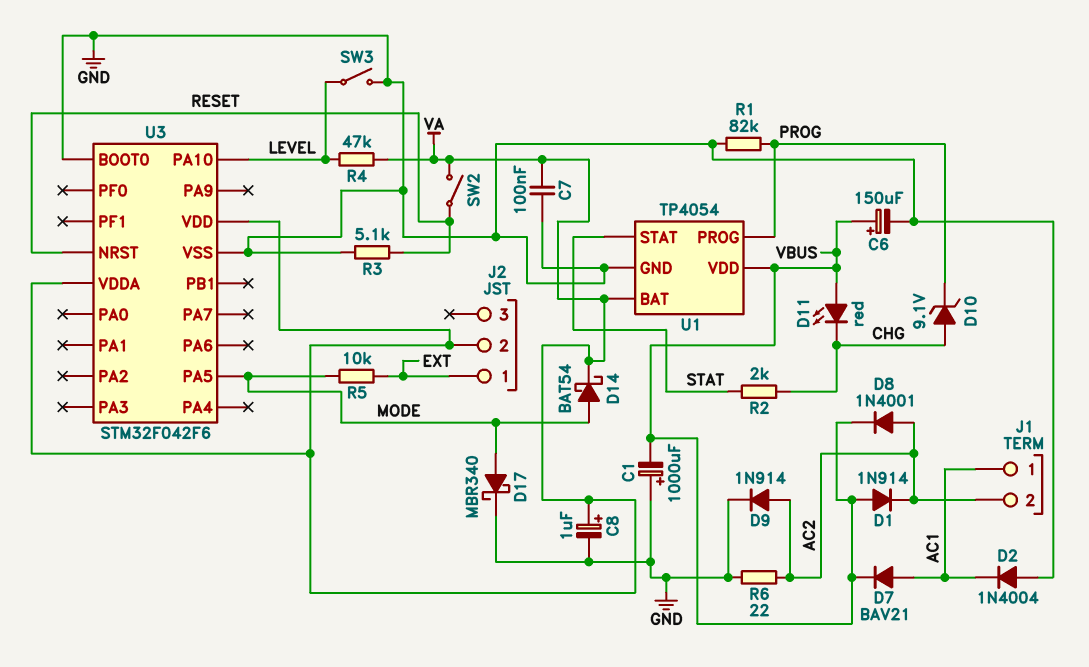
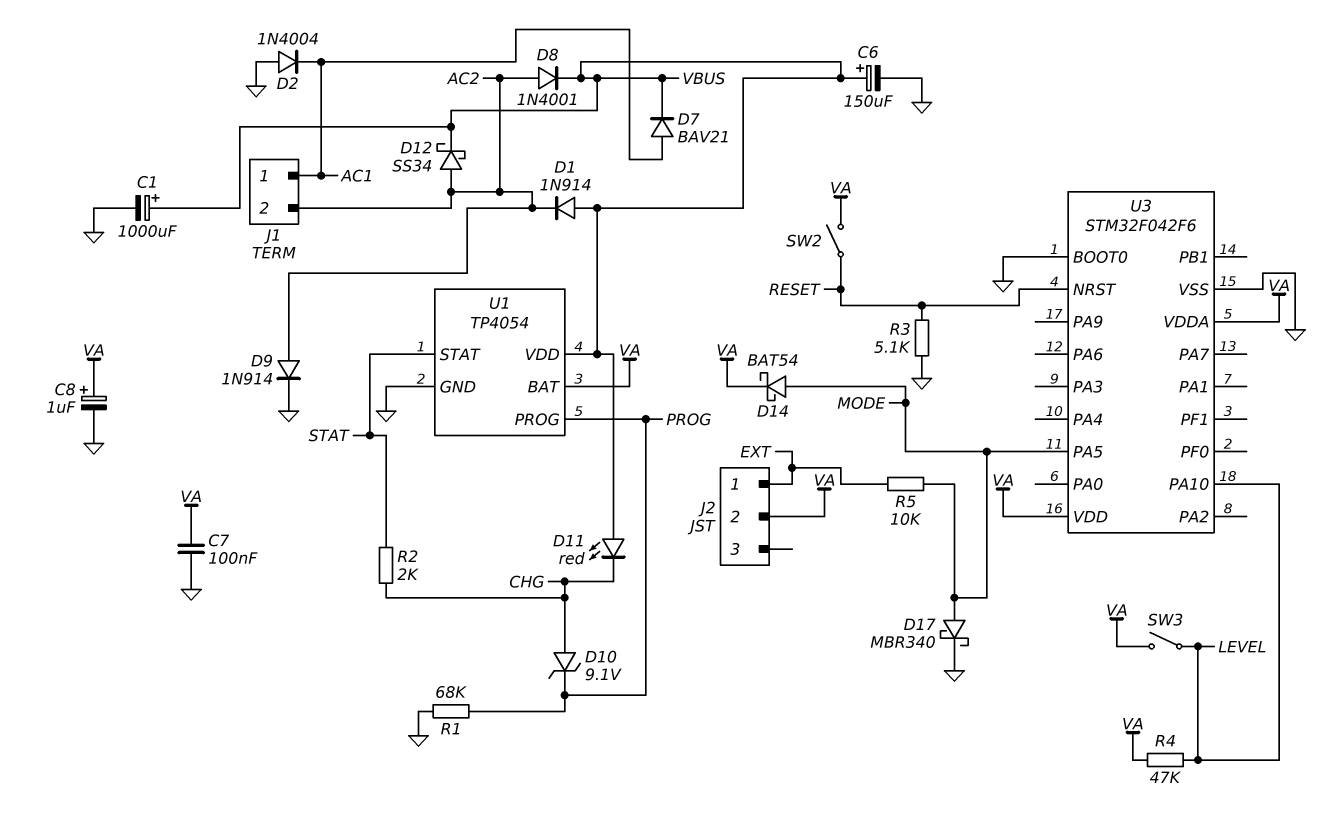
C1: 1000uF (plus GND, minus VBUS) -> 1000uF (plus VBUS, minus GND)
D12: none -> schottky SS34 (A AC2, K VBUS)
R1: 82k (GND, PROG) -> 68k (GND, PROG)
R6: 22 (AC2, GND) -> none
SW3: switch (GND, LEVEL) -> switch (LEVEL, VA)

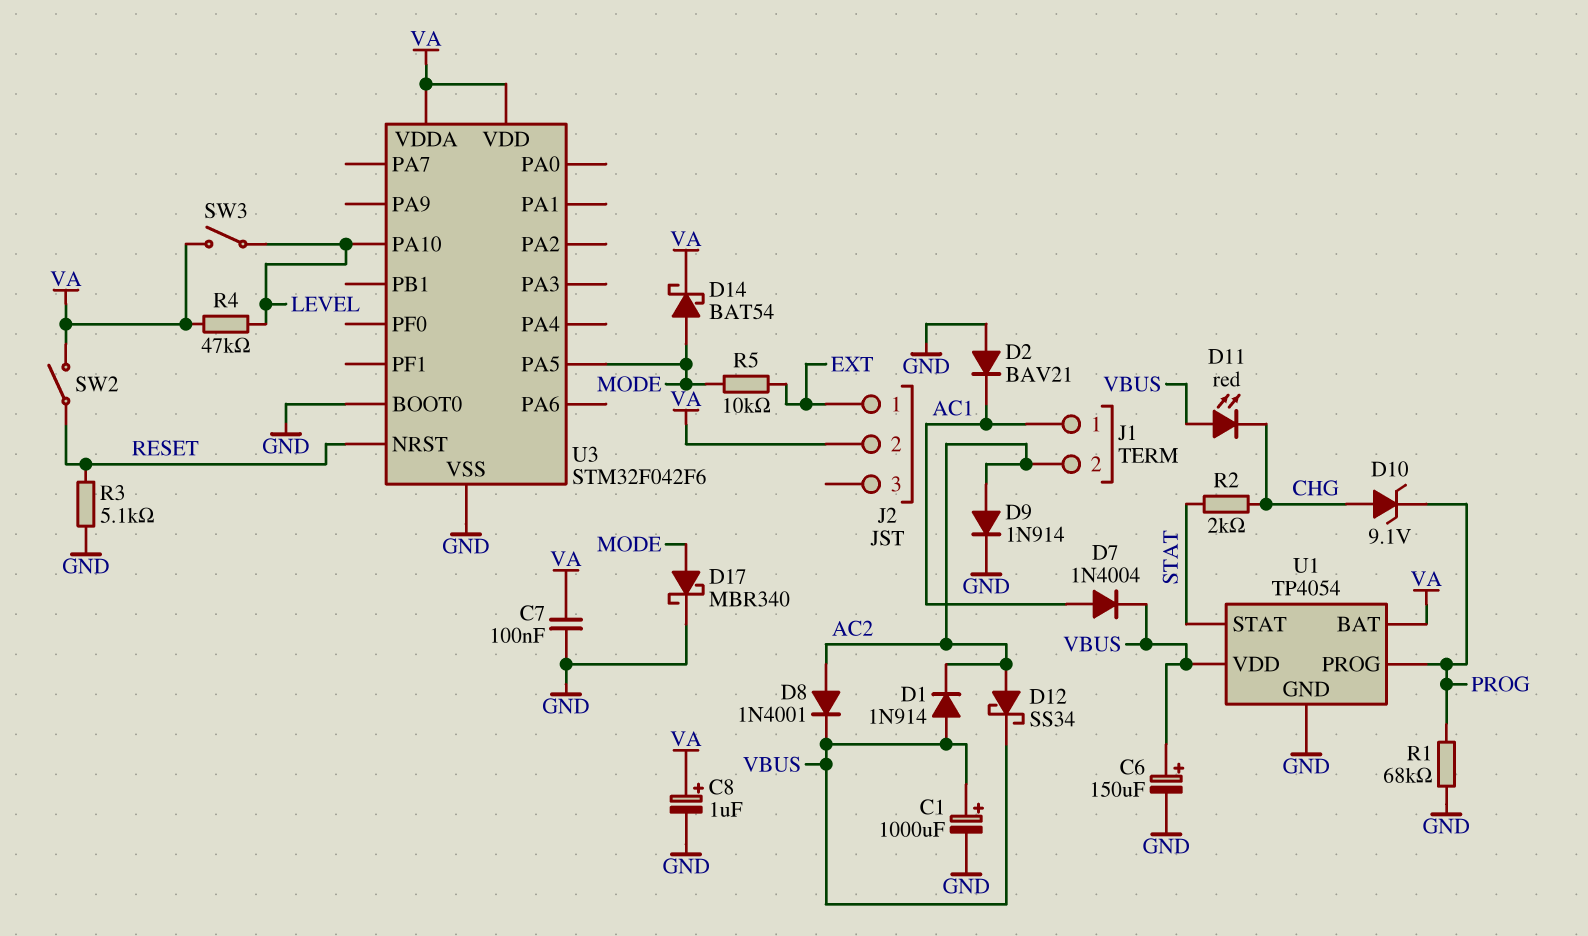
D2: diode 1N4004 (A GND, K AC1) -> diode BAV21 (A GND, K AC1)
D7: diode BAV21 (A AC1, K VBUS) -> diode 1N4004 (A AC1, K VBUS)

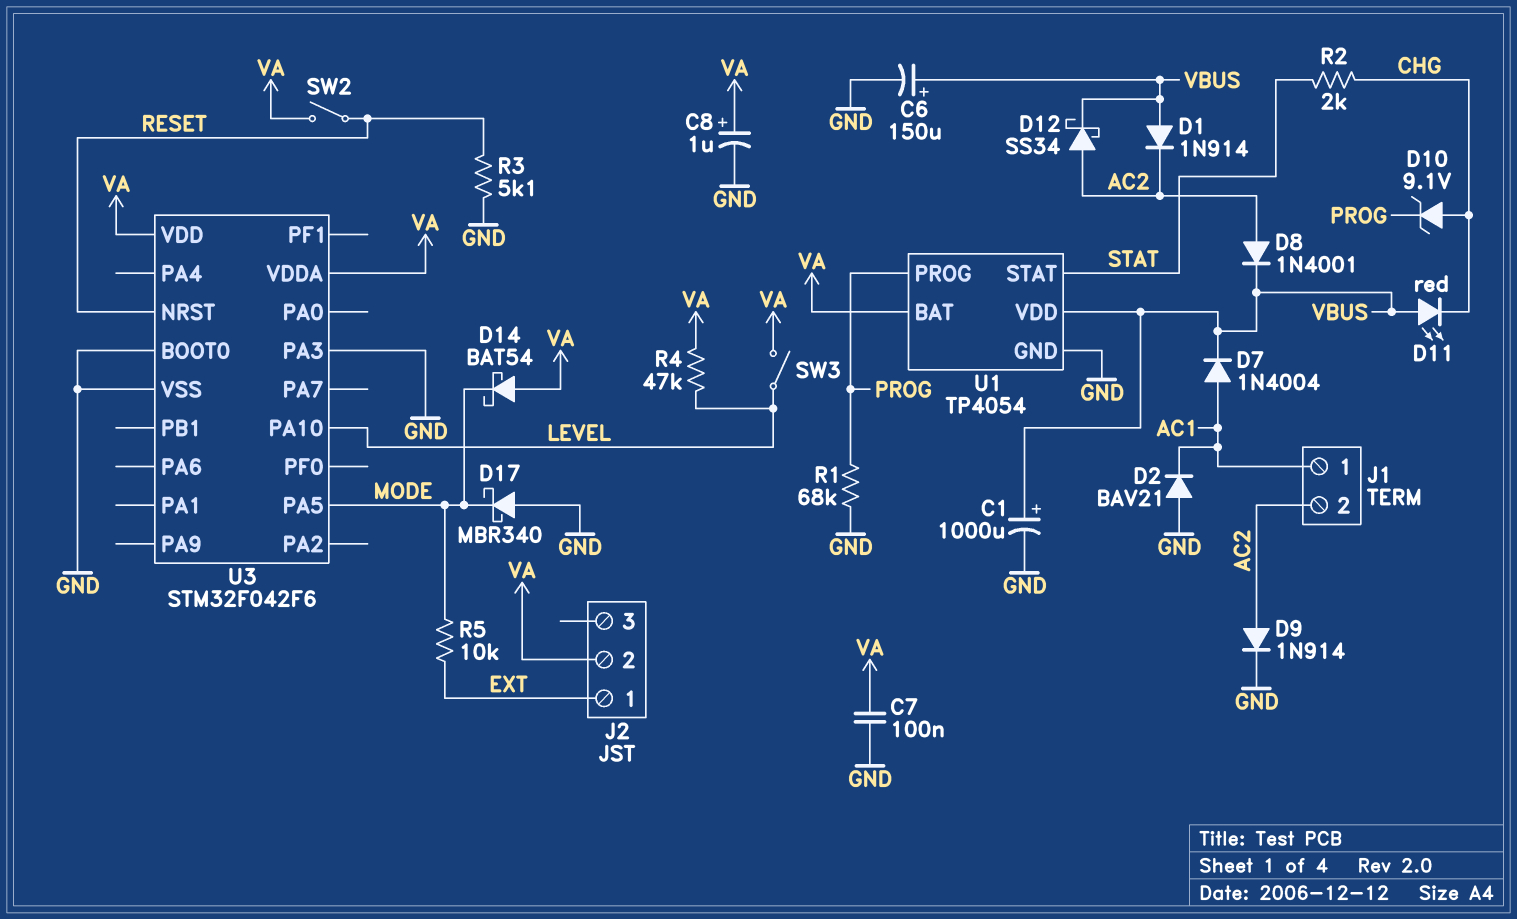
D14: schottky BAT54 (A MODE, K VA) -> schottky BAT54 (A VA, K MODE)
D17: schottky MBR340 (A MODE, K GND) -> schottky MBR340 (A GND, K MODE)
U3 pin PA3: none -> GND

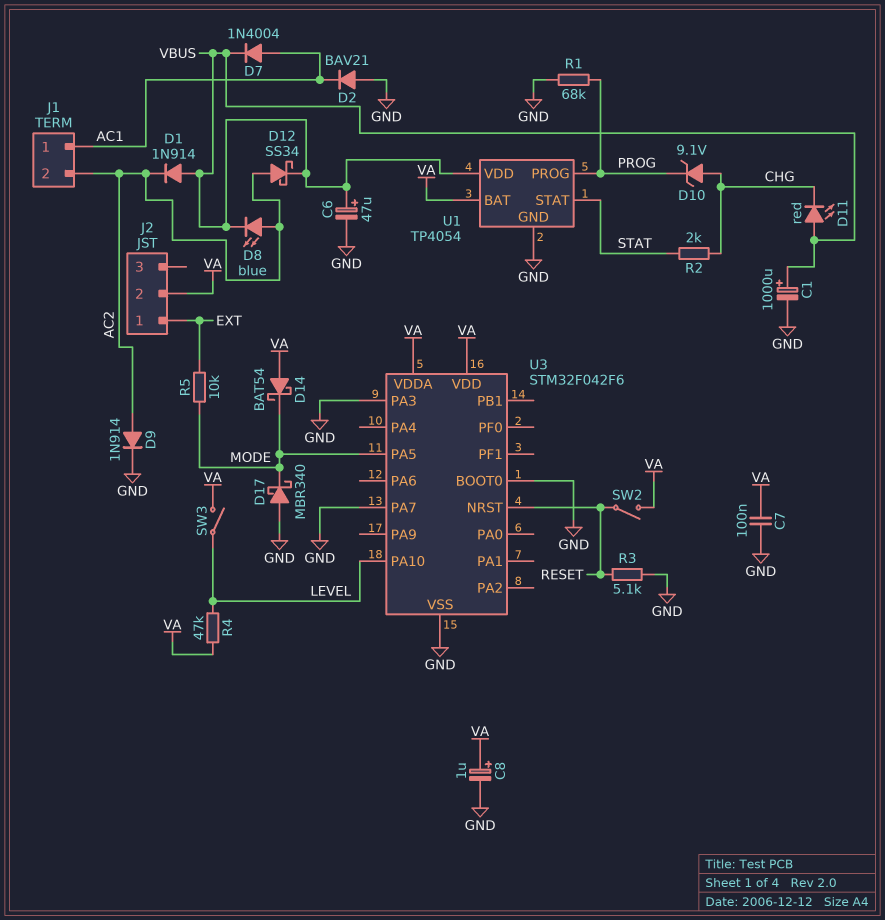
C6: 150uF (plus VBUS, minus GND) -> 47uF (plus VBUS, minus GND)
D8: diode 1N4001 (A AC2, K VBUS) -> LED blue (A AC2, K VBUS)
U3 pin PA7: none -> GND

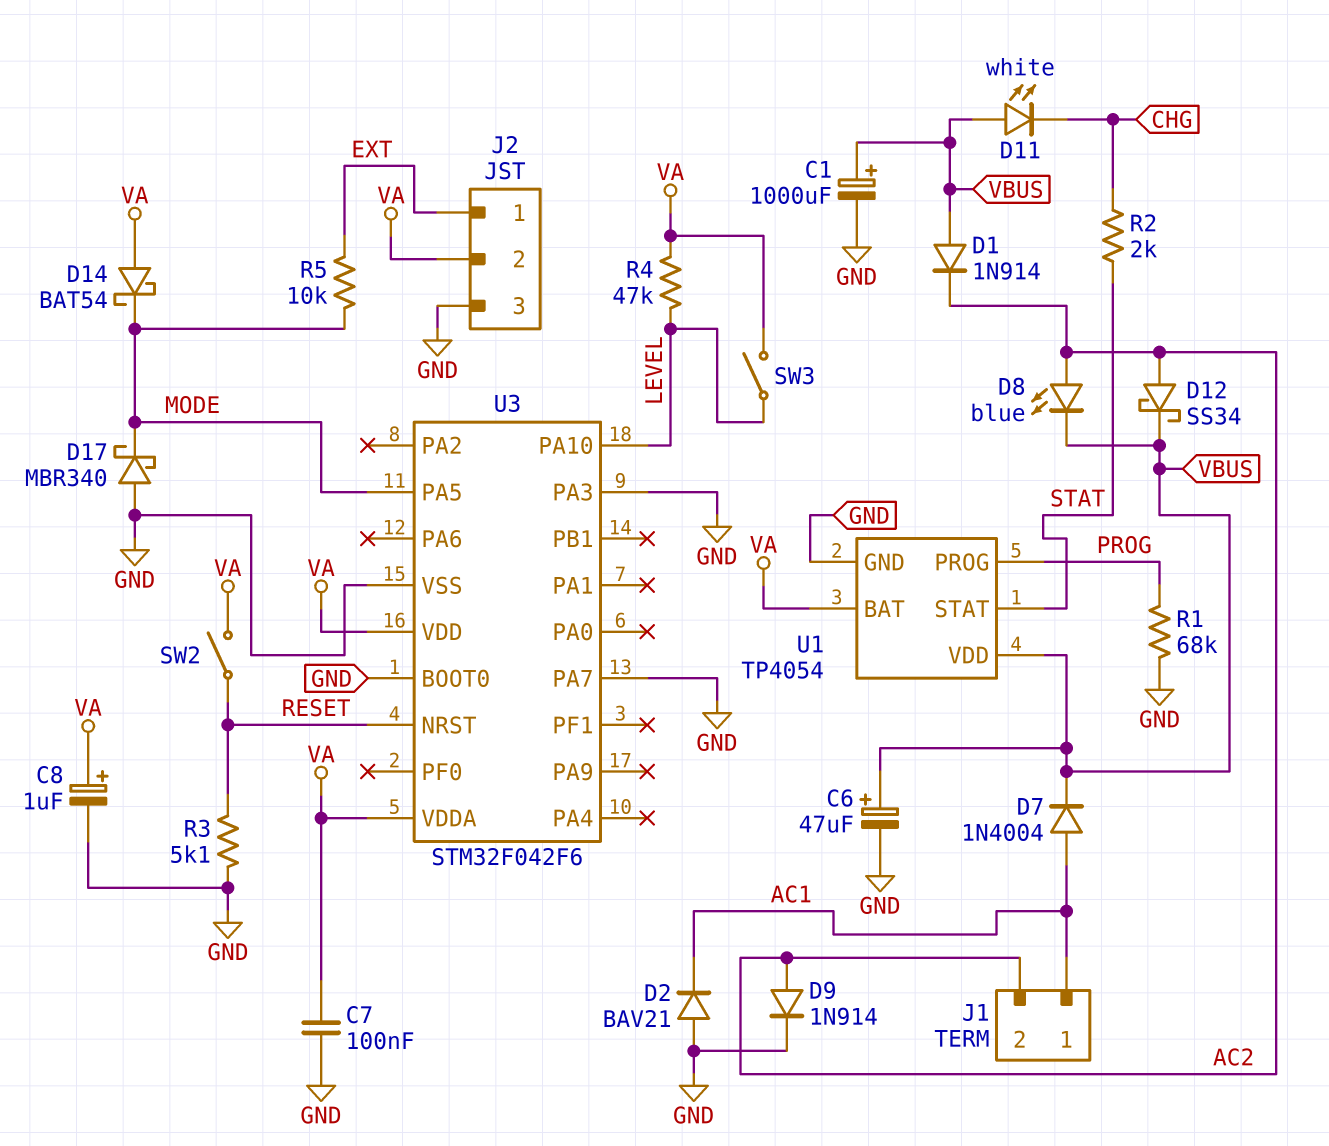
D10: zener 9.1V (A CHG, K PROG) -> none
D11: LED red (A VBUS, K CHG) -> LED white (A VBUS, K CHG)
J2 pin 3: none -> GND

